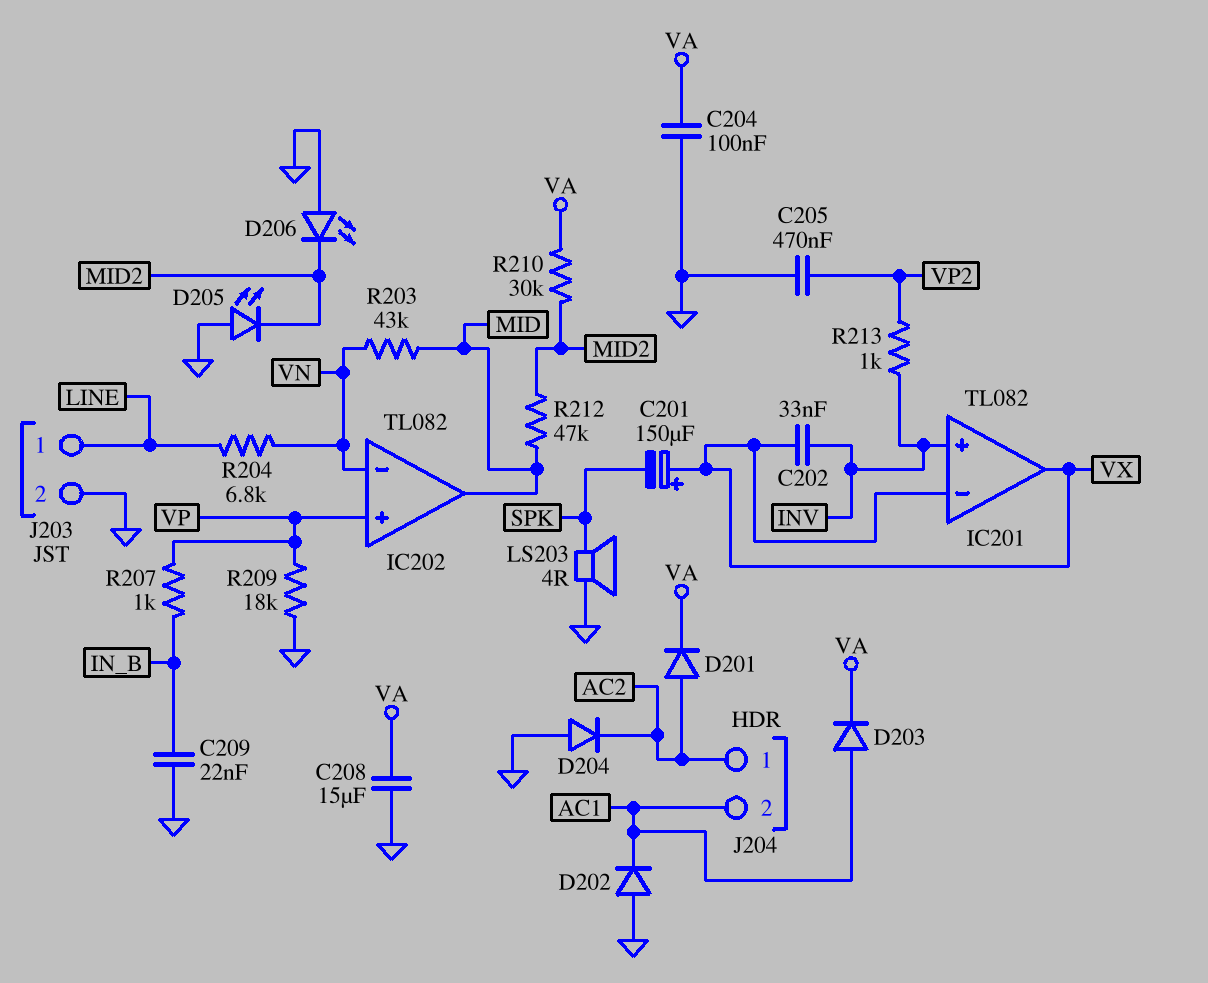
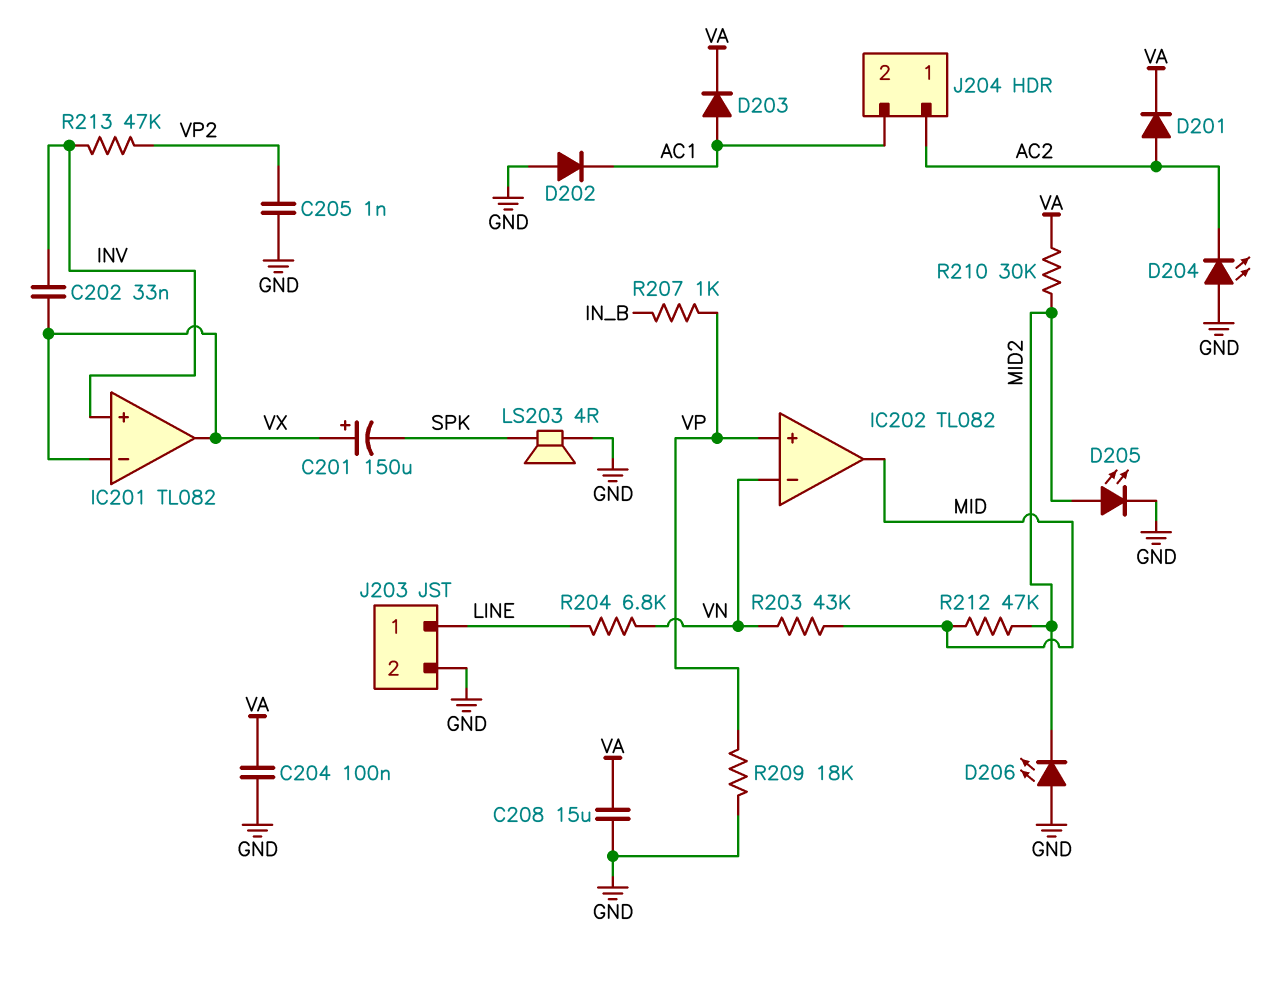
C205: 470nF (GND, VP2) -> 1nF (GND, VP2)
C209: 22nF (GND, IN_B) -> none
D204: diode (A GND, K AC2) -> LED (A GND, K AC2)
D205: LED (A GND, K MID2) -> LED (A MID2, K GND)
R213: 1k (INV, VP2) -> 47k (INV, VP2)

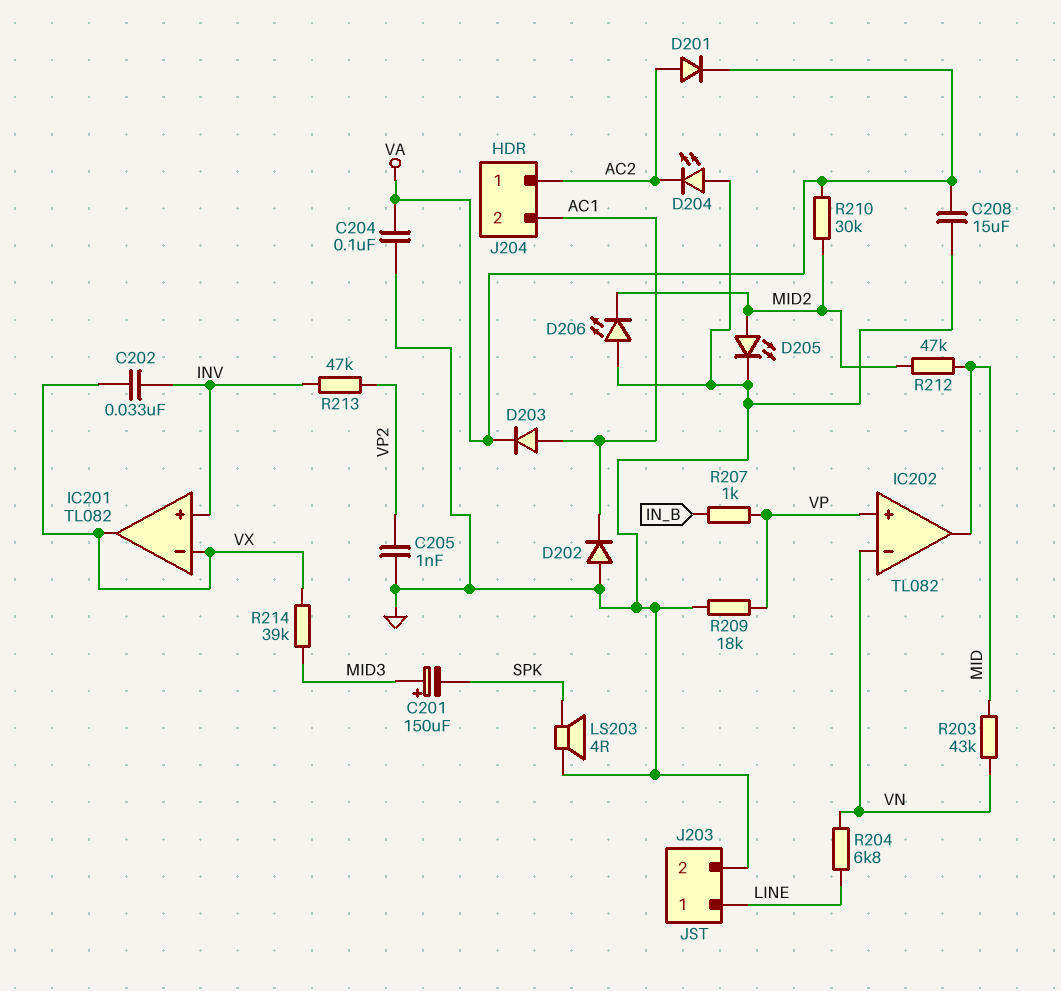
C201: 150uF (plus VX, minus SPK) -> 150uF (plus MID3, minus SPK)
R214: none -> 39k (MID3, VX)

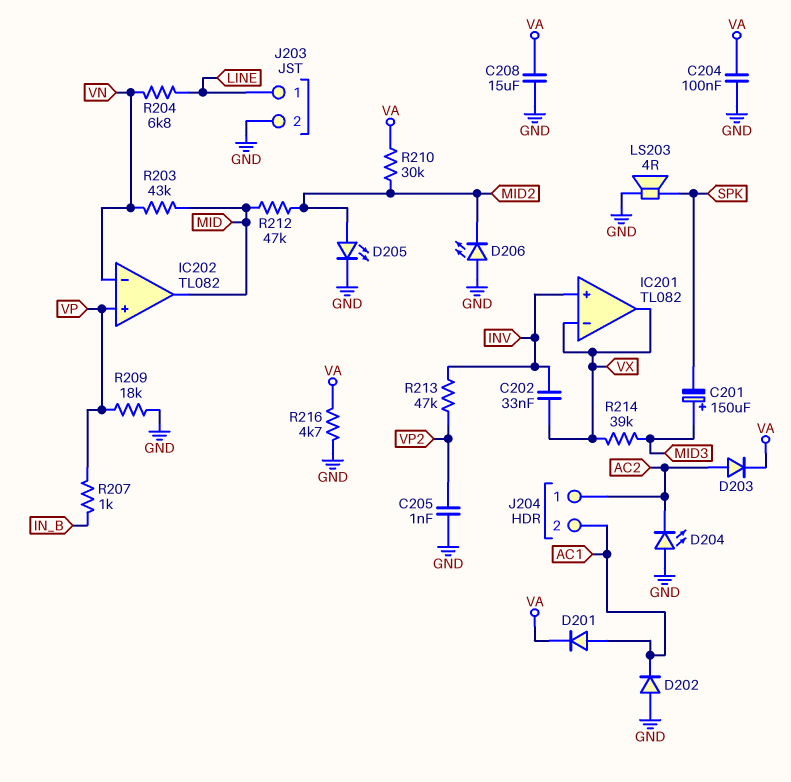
D201: diode (A AC2, K VA) -> diode (A AC1, K VA)
D203: diode (A AC1, K VA) -> diode (A AC2, K VA)
R216: none -> 4.7k (GND, VA)

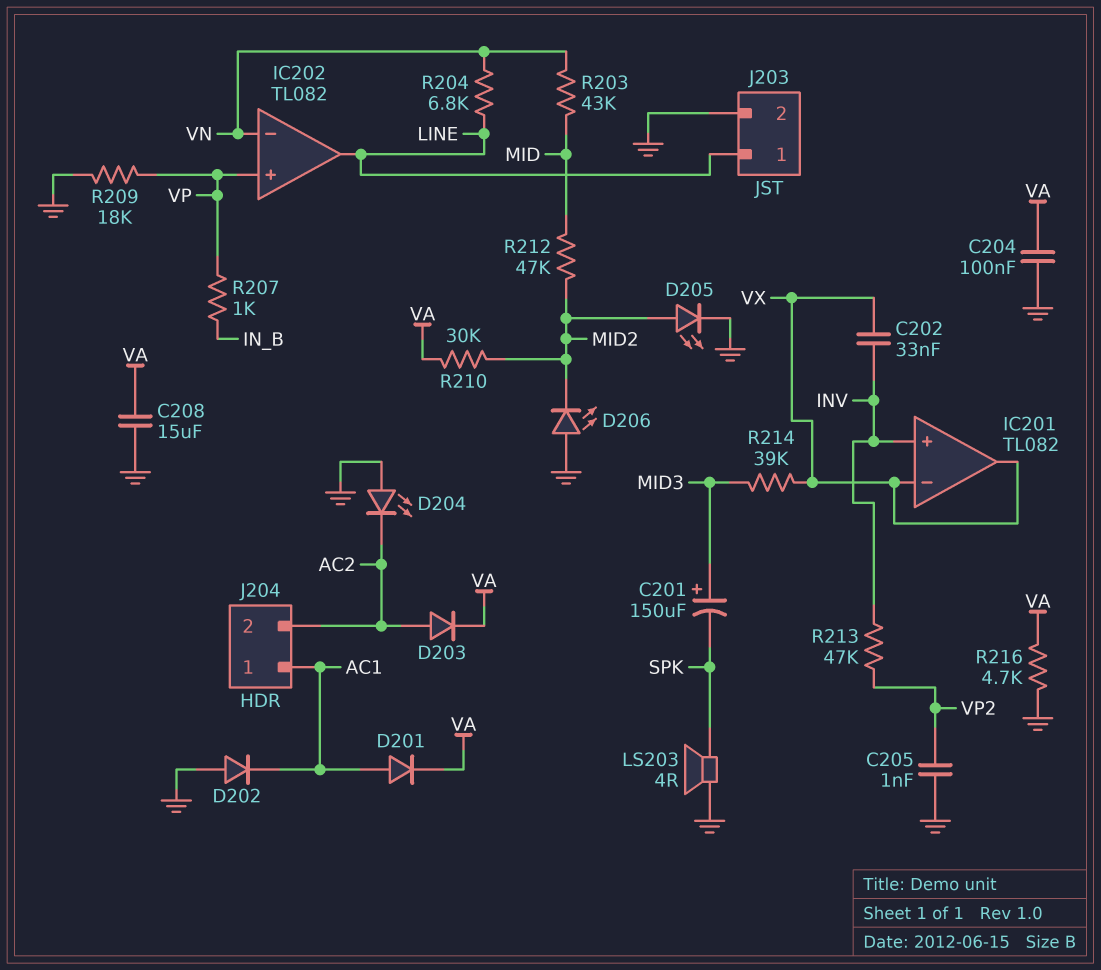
IC202 pin out: MID -> LINE
J204 pin 1: AC2 -> AC1
J204 pin 2: AC1 -> AC2

